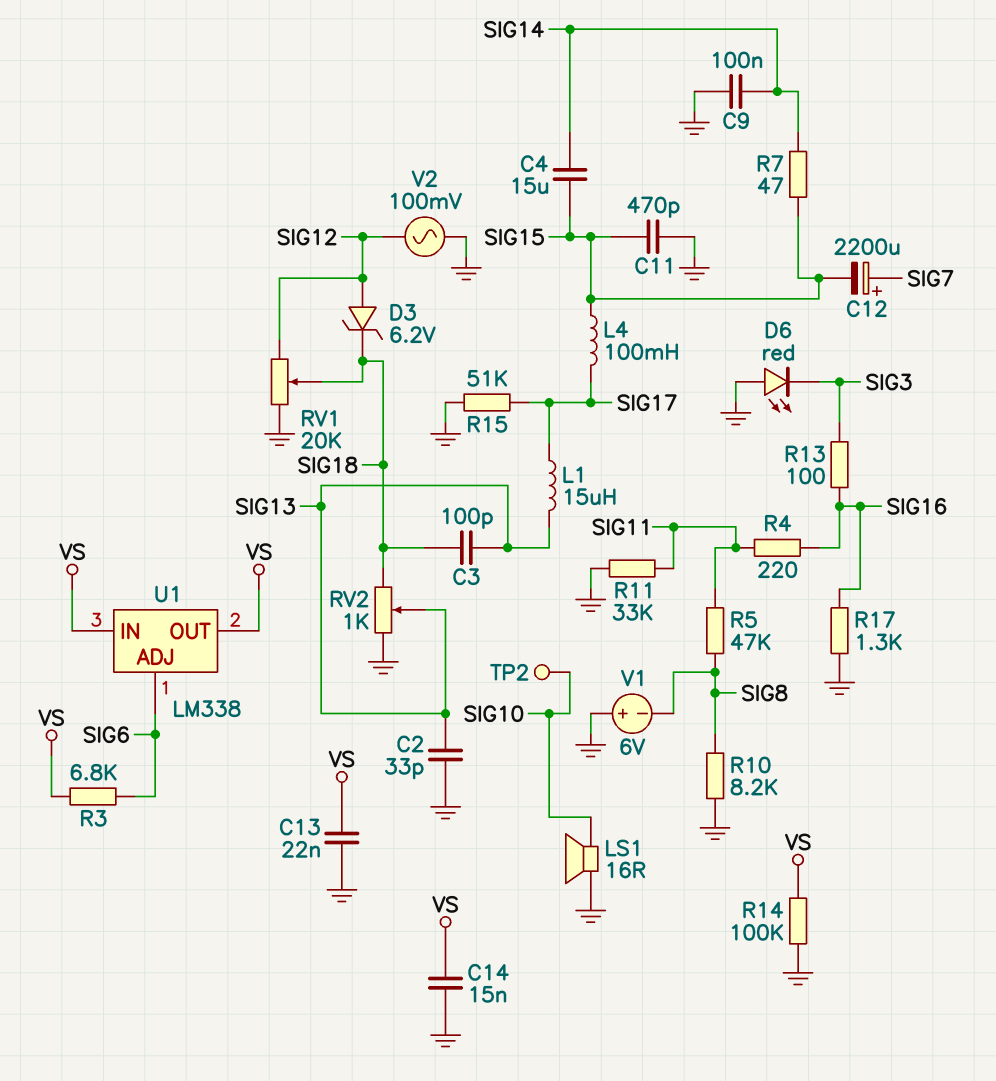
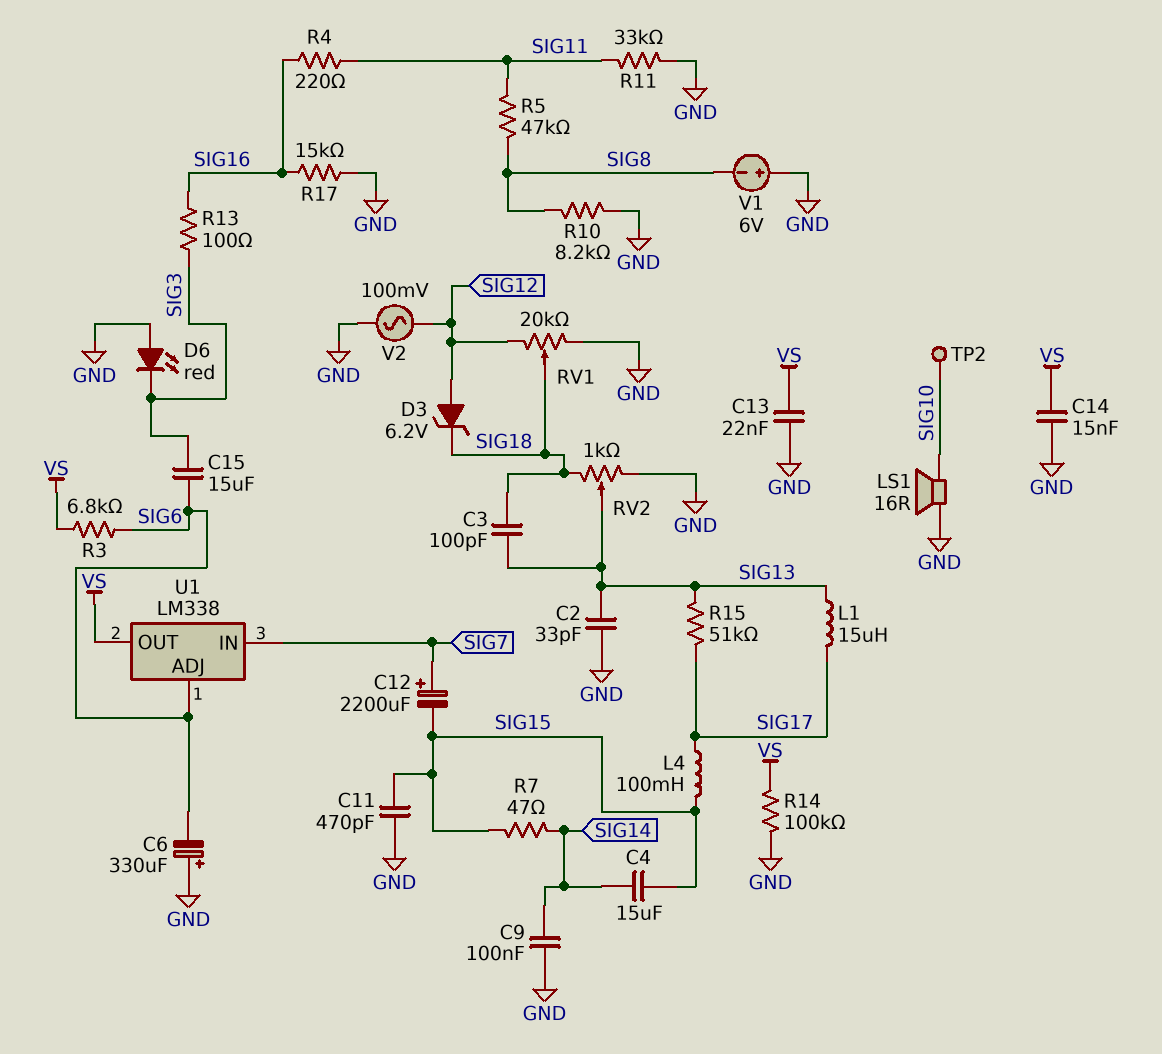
C6: none -> 330uF (plus GND, minus SIG6)
C15: none -> 15uF (SIG3, SIG6)
R15: 51k (GND, SIG17) -> 51k (SIG13, SIG17)
R17: 1.3k (GND, SIG16) -> 15k (GND, SIG16)
U1 pin IN: VS -> SIG7

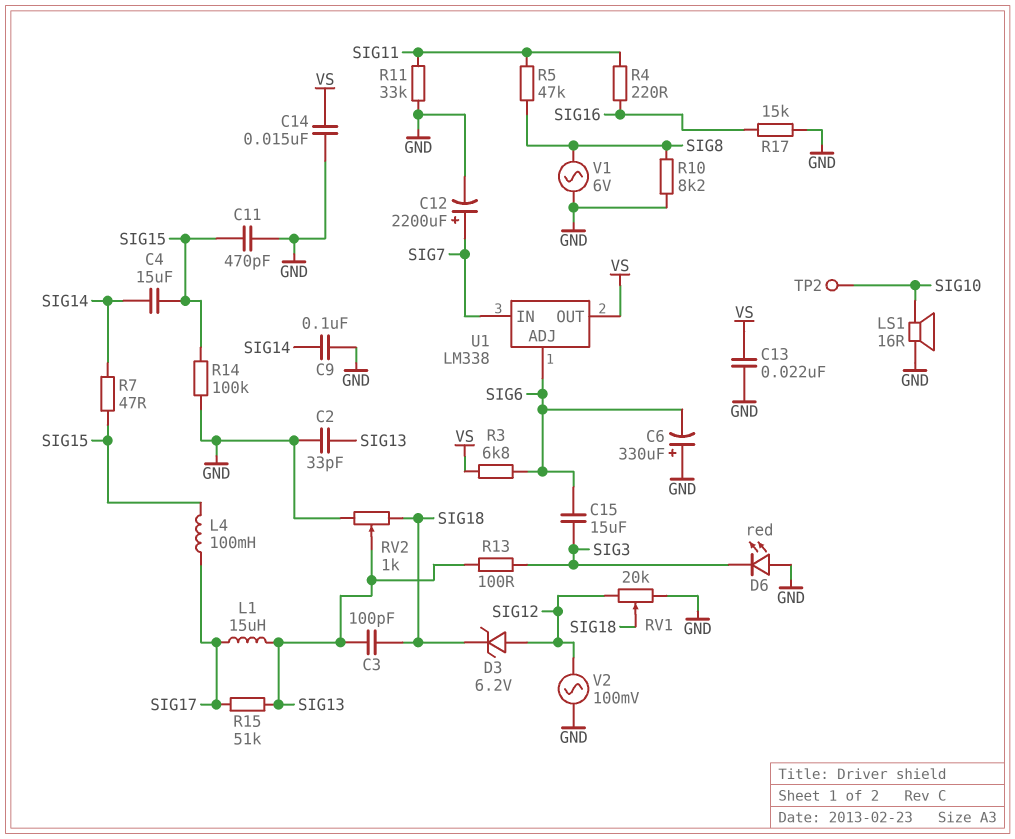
C12: 2200uF (plus SIG7, minus SIG15) -> 2200uF (plus SIG7, minus GND)
R13: 100 (SIG3, SIG16) -> 100 (SIG3, SIG13)
R14: 100k (GND, VS) -> 100k (GND, SIG15)
V1: 6V (plus GND, minus SIG8) -> AC 6V (GND, SIG8)

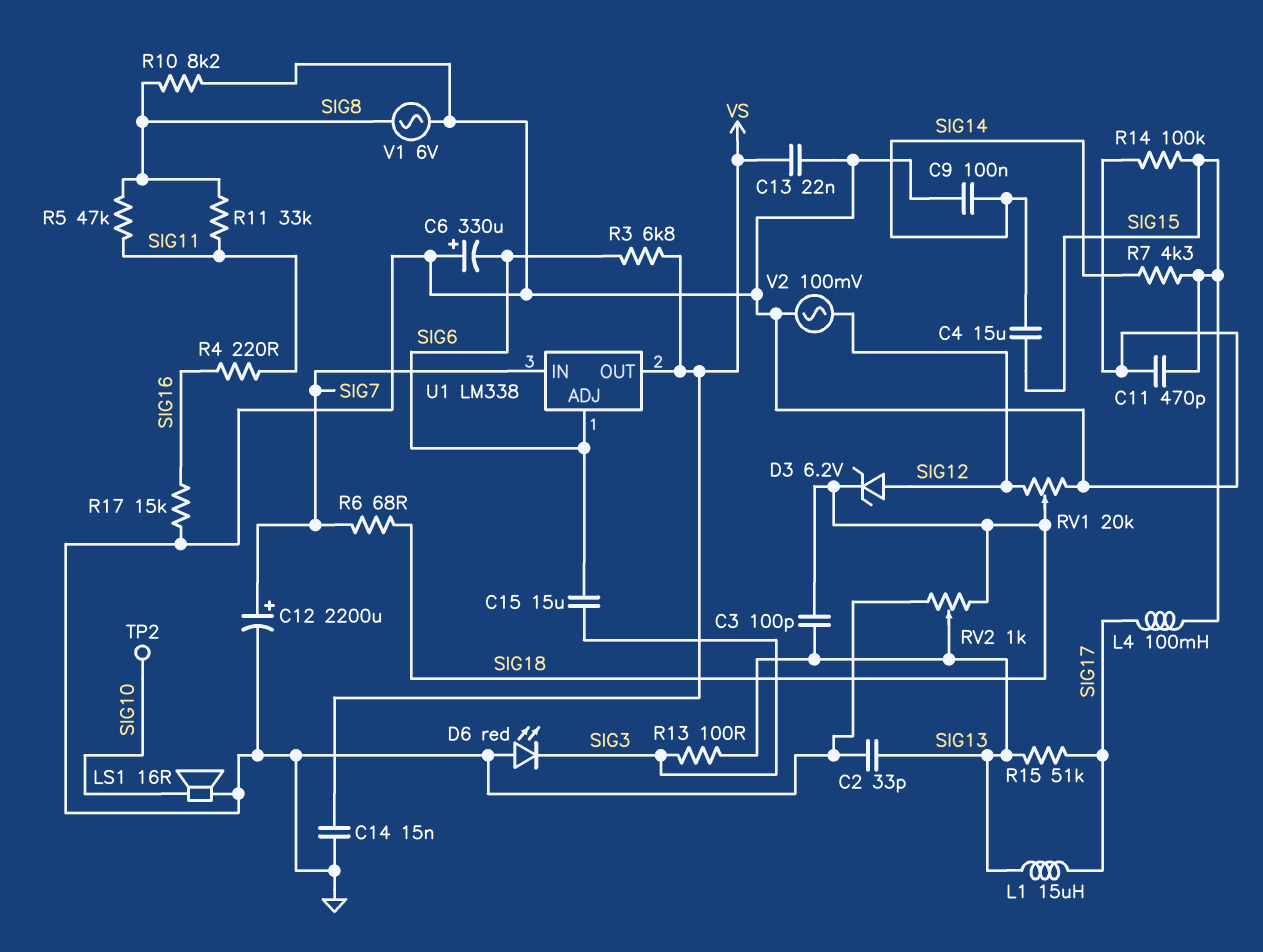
R6: none -> 68 (SIG7, SIG18)
R7: 47 (SIG14, SIG15) -> 4.3k (SIG14, SIG15)
R11: 33k (GND, SIG11) -> 33k (SIG8, SIG11)

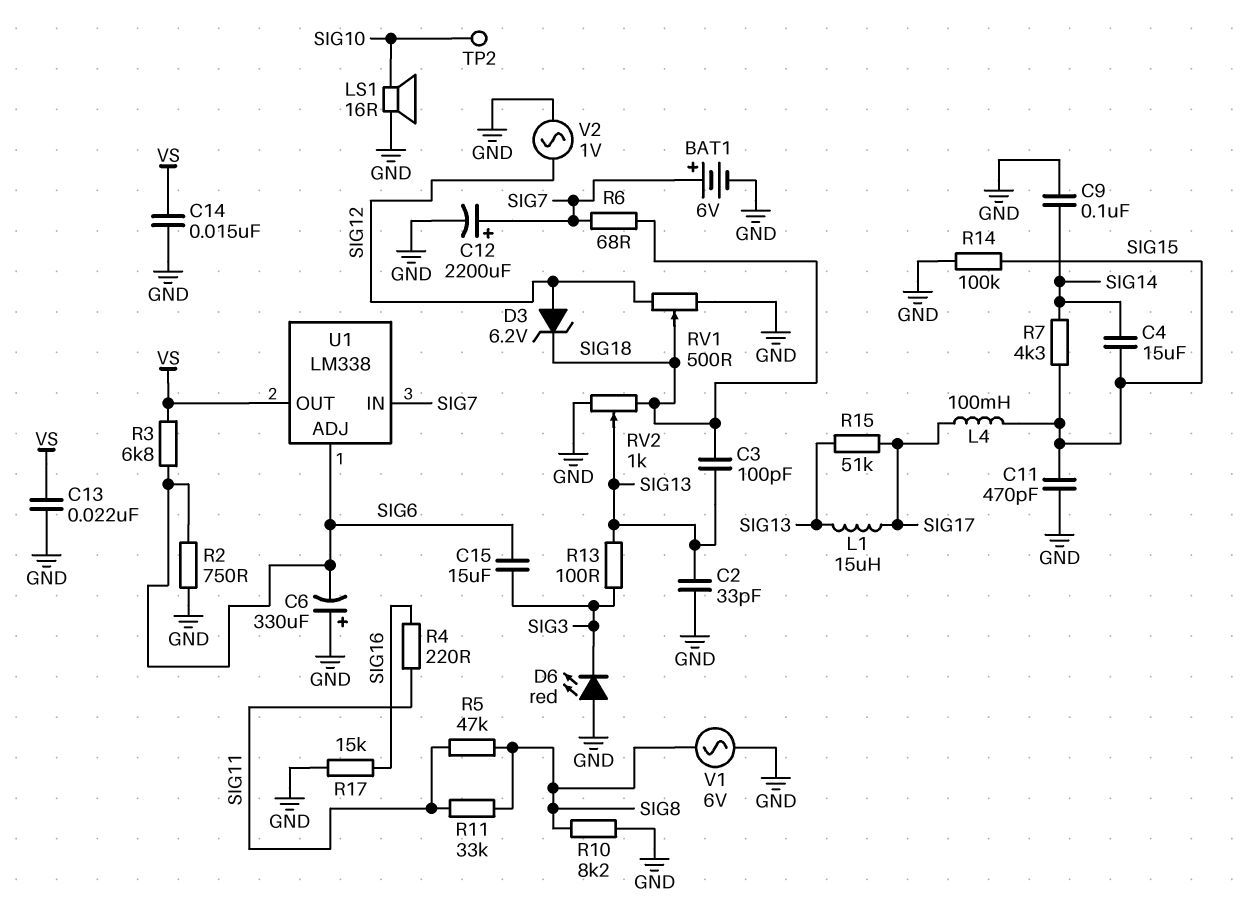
BAT1: none -> 6V (plus SIG7, minus GND)
R2: none -> 750 (GND, SIG6)
RV1: 20k (GND, SIG12, wiper SIG18) -> 500 (GND, SIG12, wiper SIG18)
V2: AC 100mV (GND, SIG12) -> AC 1V (GND, SIG12)

